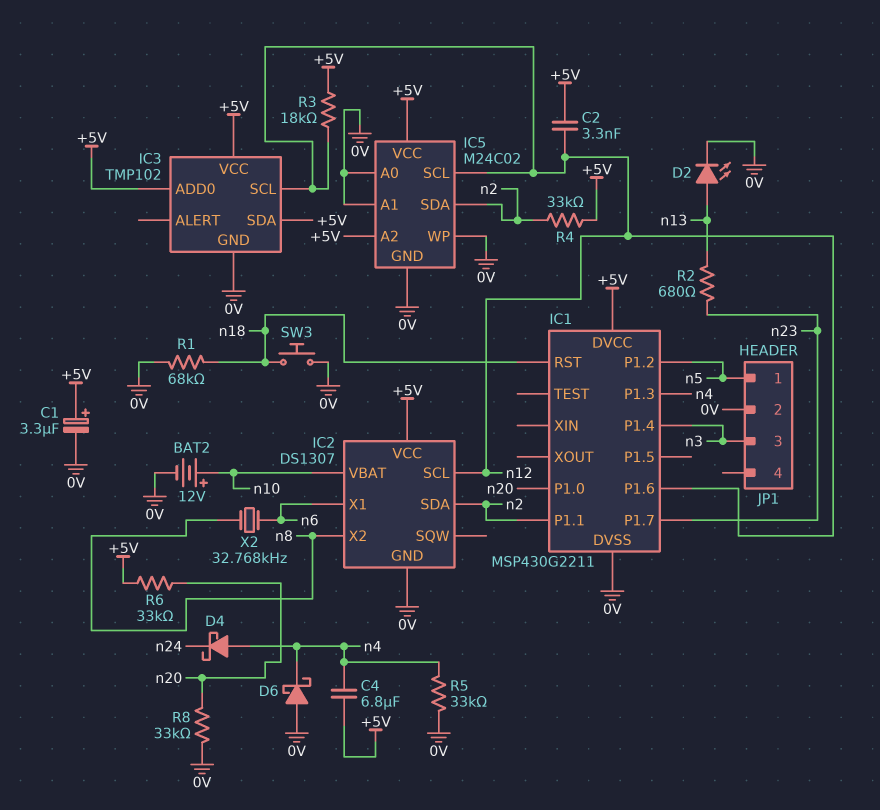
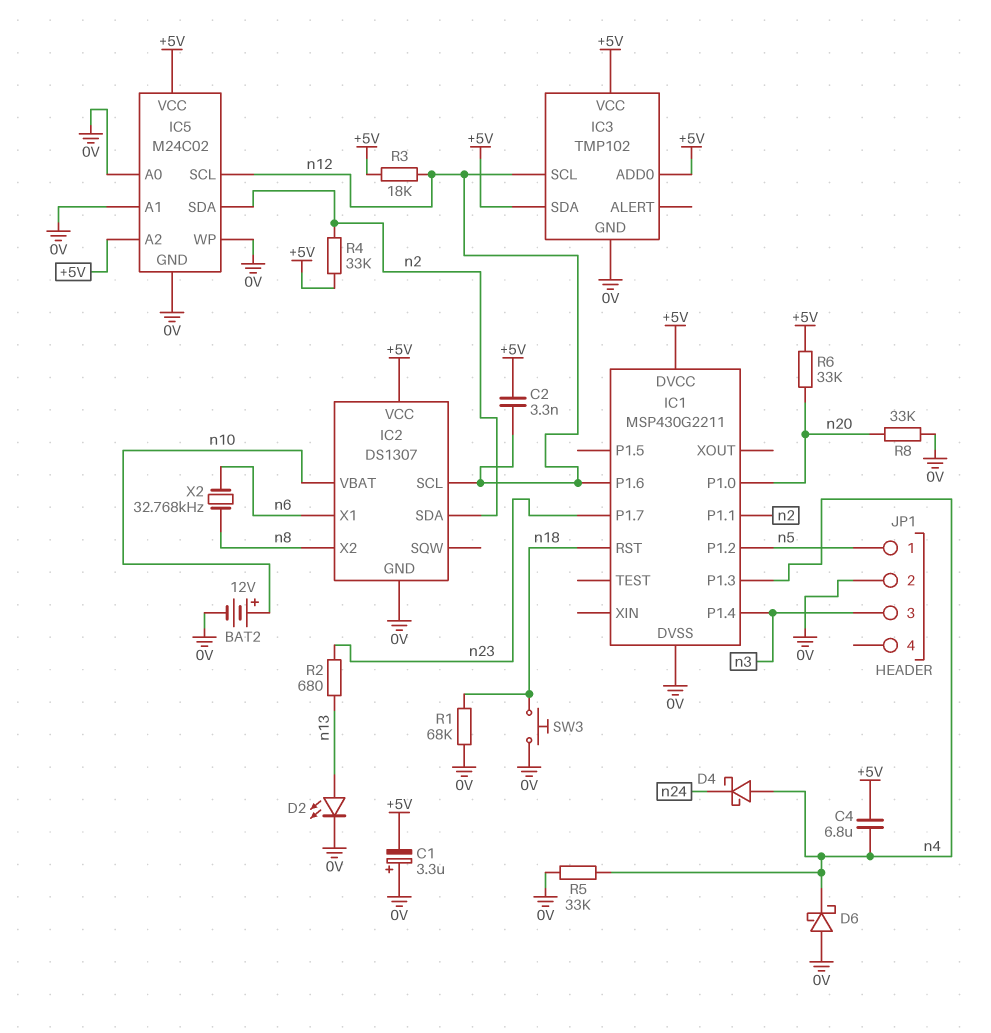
C1: 3.3uF (plus +5V, minus 0V) -> 3.3uF (plus 0V, minus +5V)

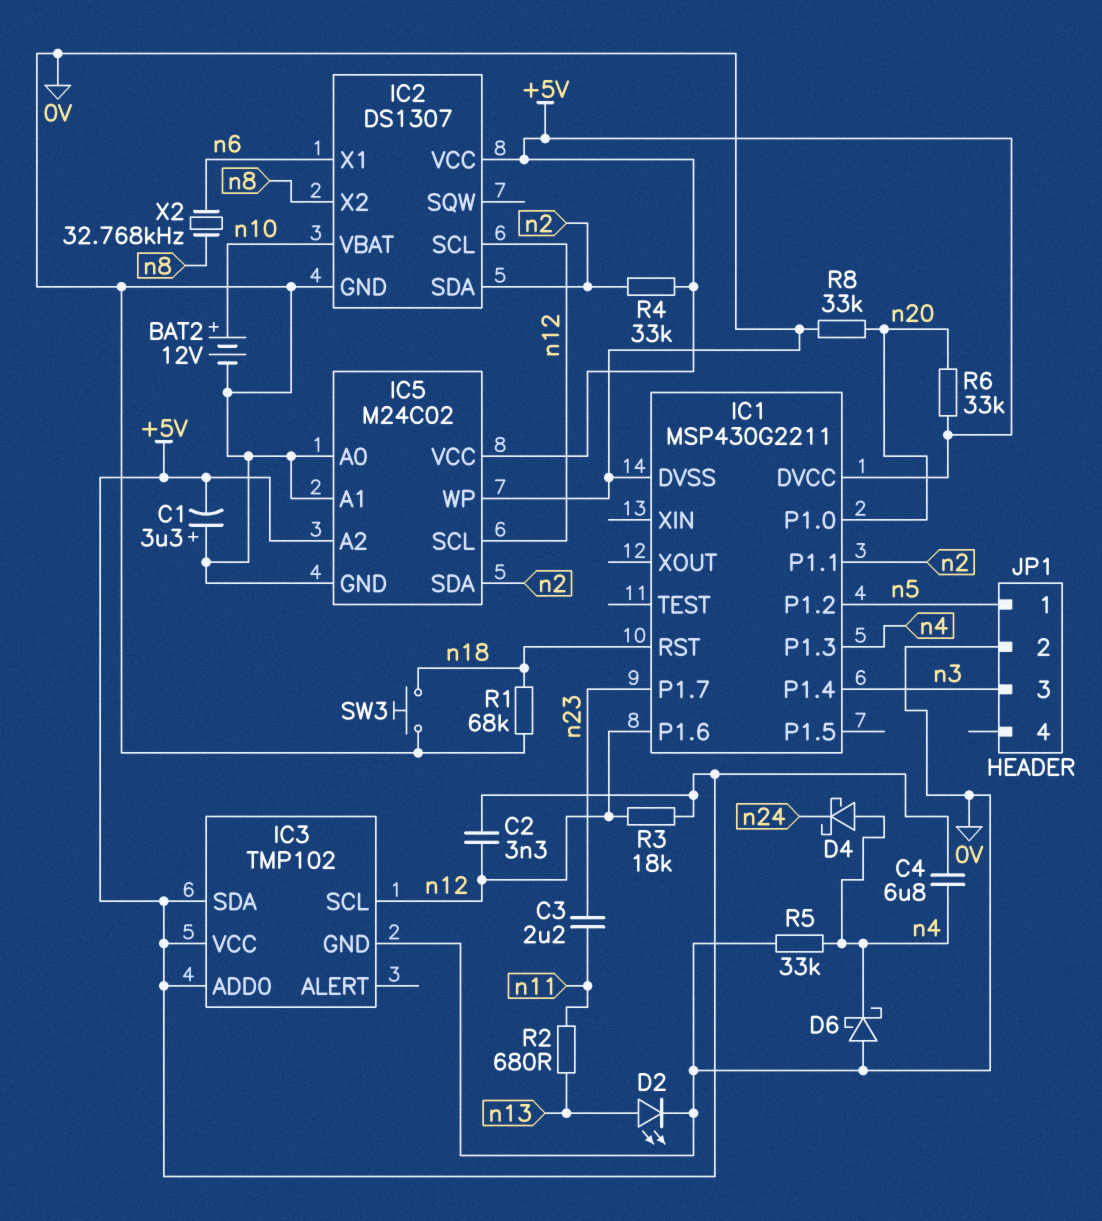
C3: none -> 2.2uF (n11, n23)
R2: 680 (n13, n23) -> 680 (n11, n13)

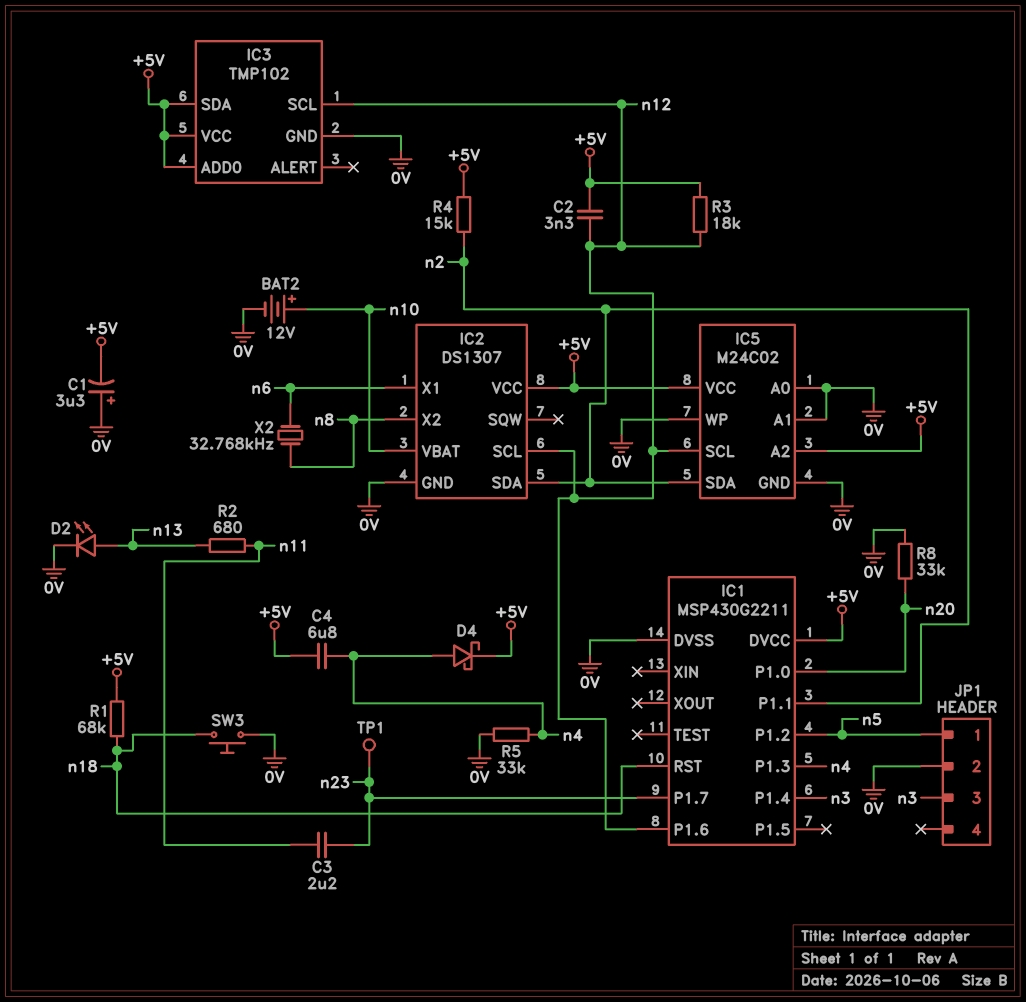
D4: schottky (A n4, K n24) -> schottky (A n4, K +5V)
D6: schottky (A 0V, K n4) -> none
R1: 68k (0V, n18) -> 68k (+5V, n18)
R4: 33k (+5V, n2) -> 15k (+5V, n2)
R6: 33k (+5V, n20) -> none
TP1: none -> test point (n23)

